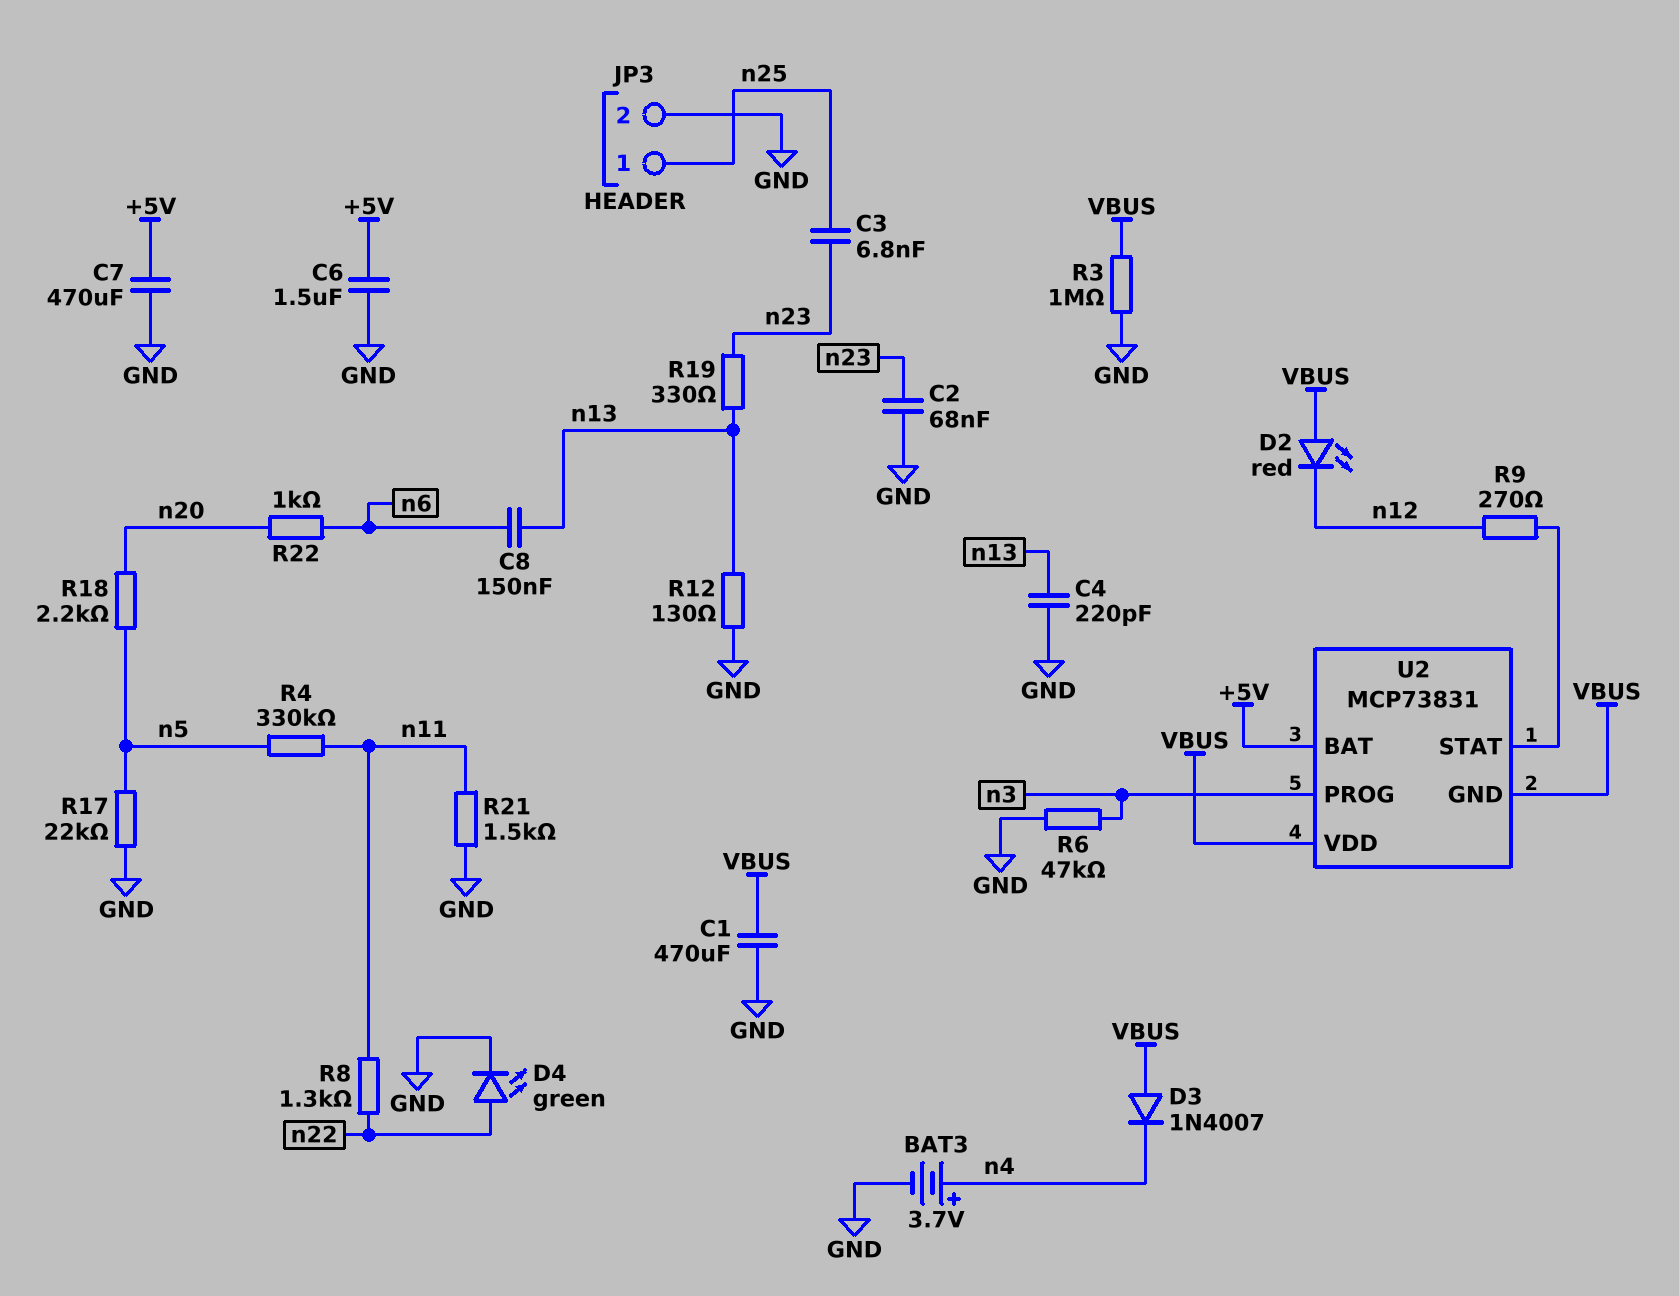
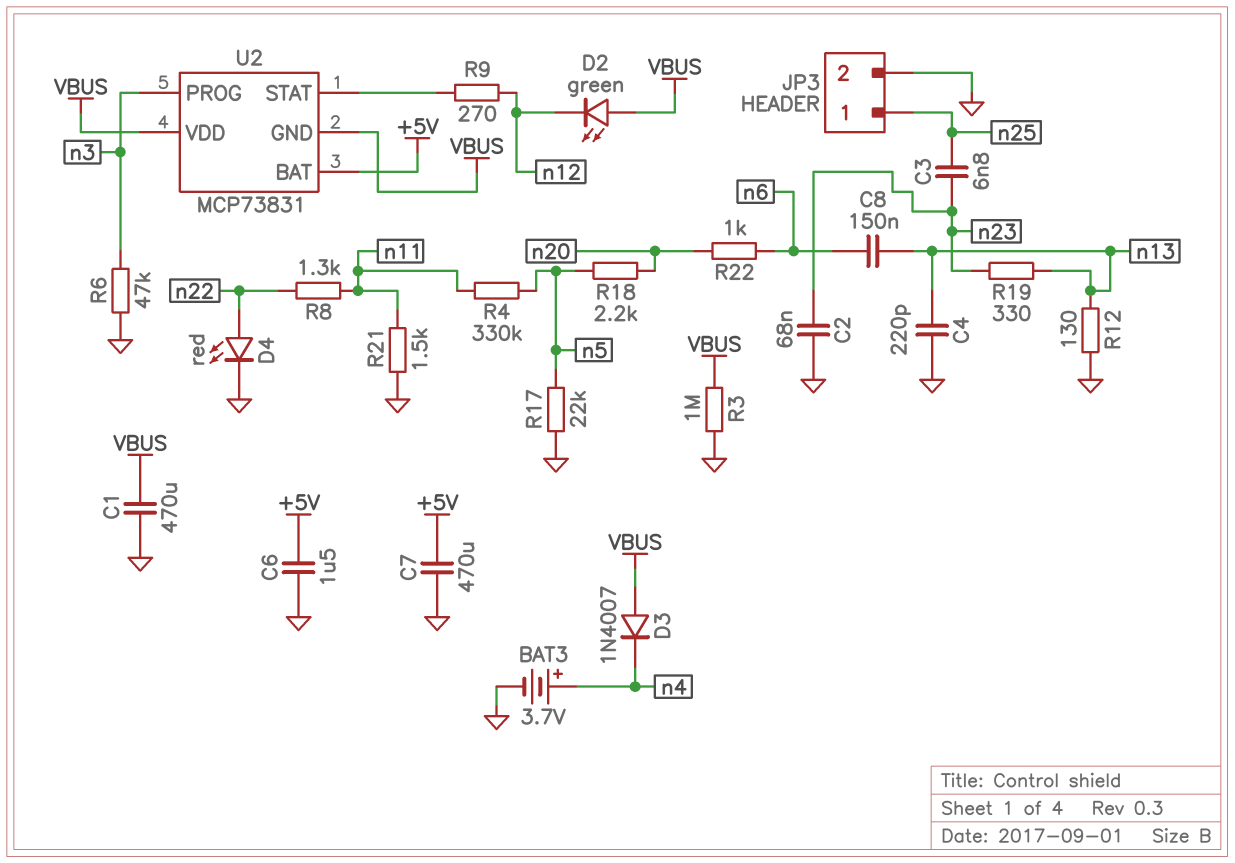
D2: LED red (A VBUS, K n12) -> LED green (A VBUS, K n12)
D4: LED green (A n22, K GND) -> LED red (A n22, K GND)

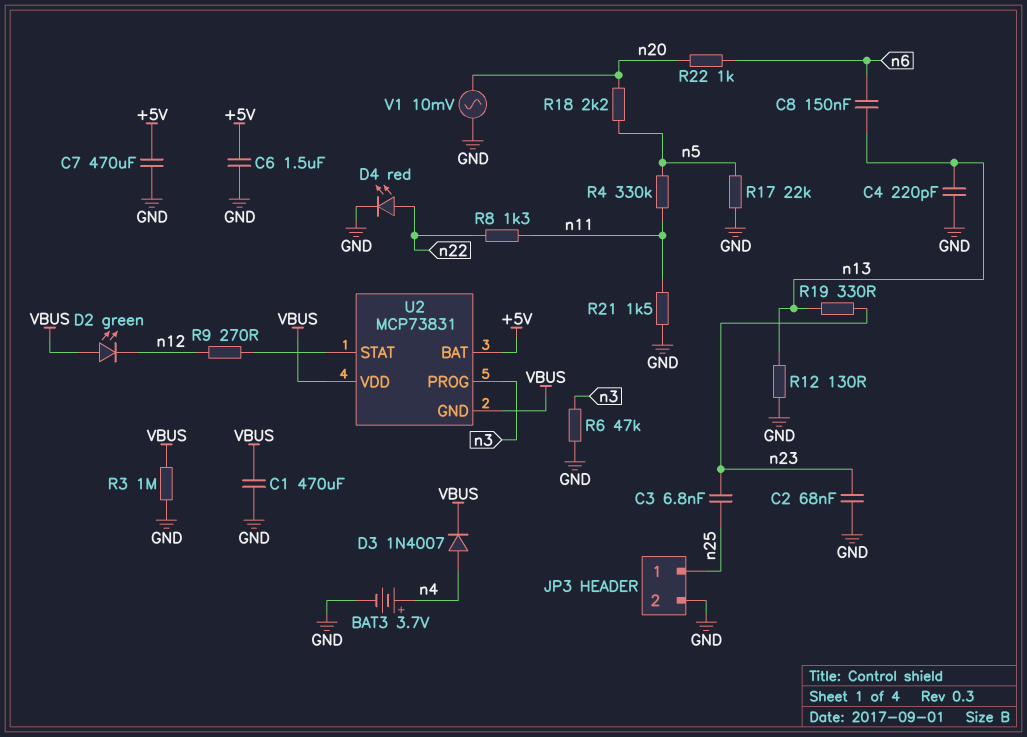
D3: diode 1N4007 (A VBUS, K n4) -> diode 1N4007 (A n4, K VBUS)
V1: none -> AC 10mV (GND, n20)

